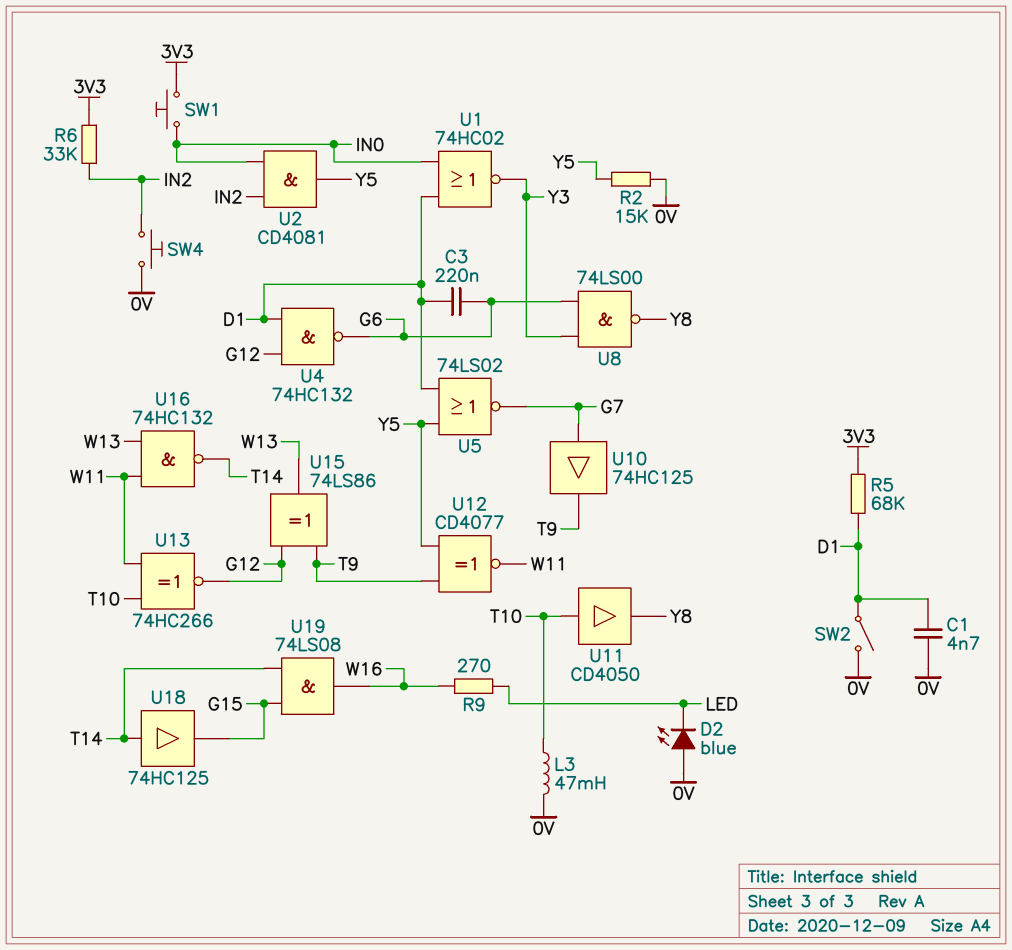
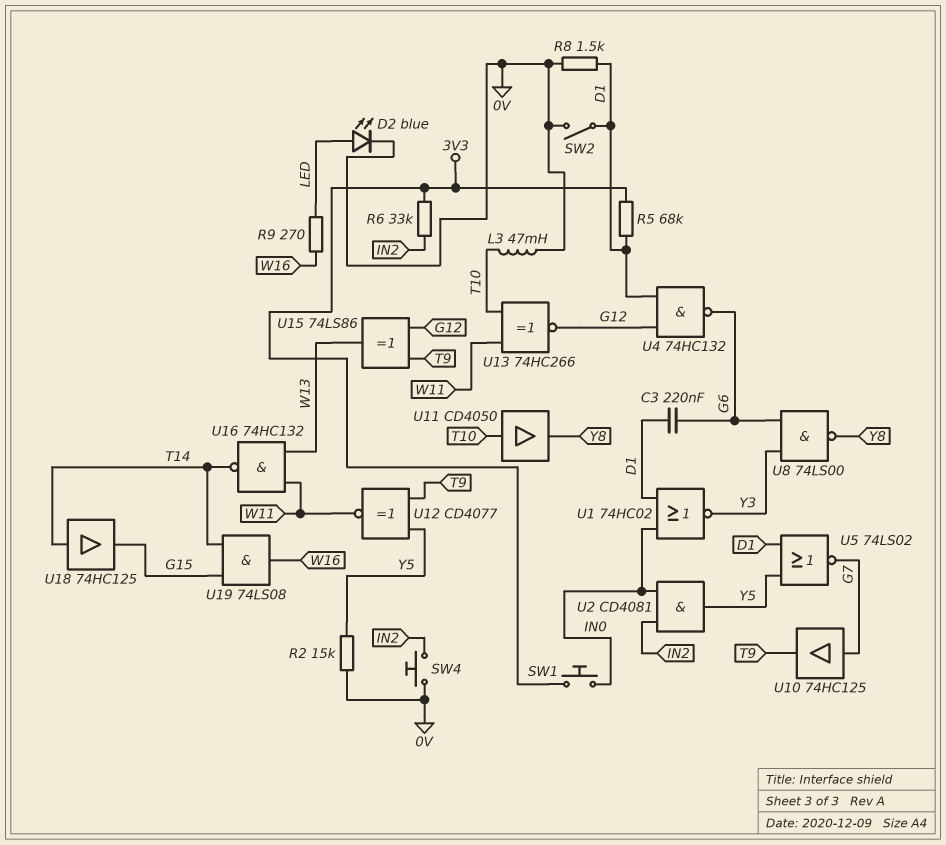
C1: 4.7nF (0V, D1) -> none
D2: LED blue (A 0V, K LED) -> LED blue (A LED, K 0V)
R8: none -> 1.5k (0V, D1)

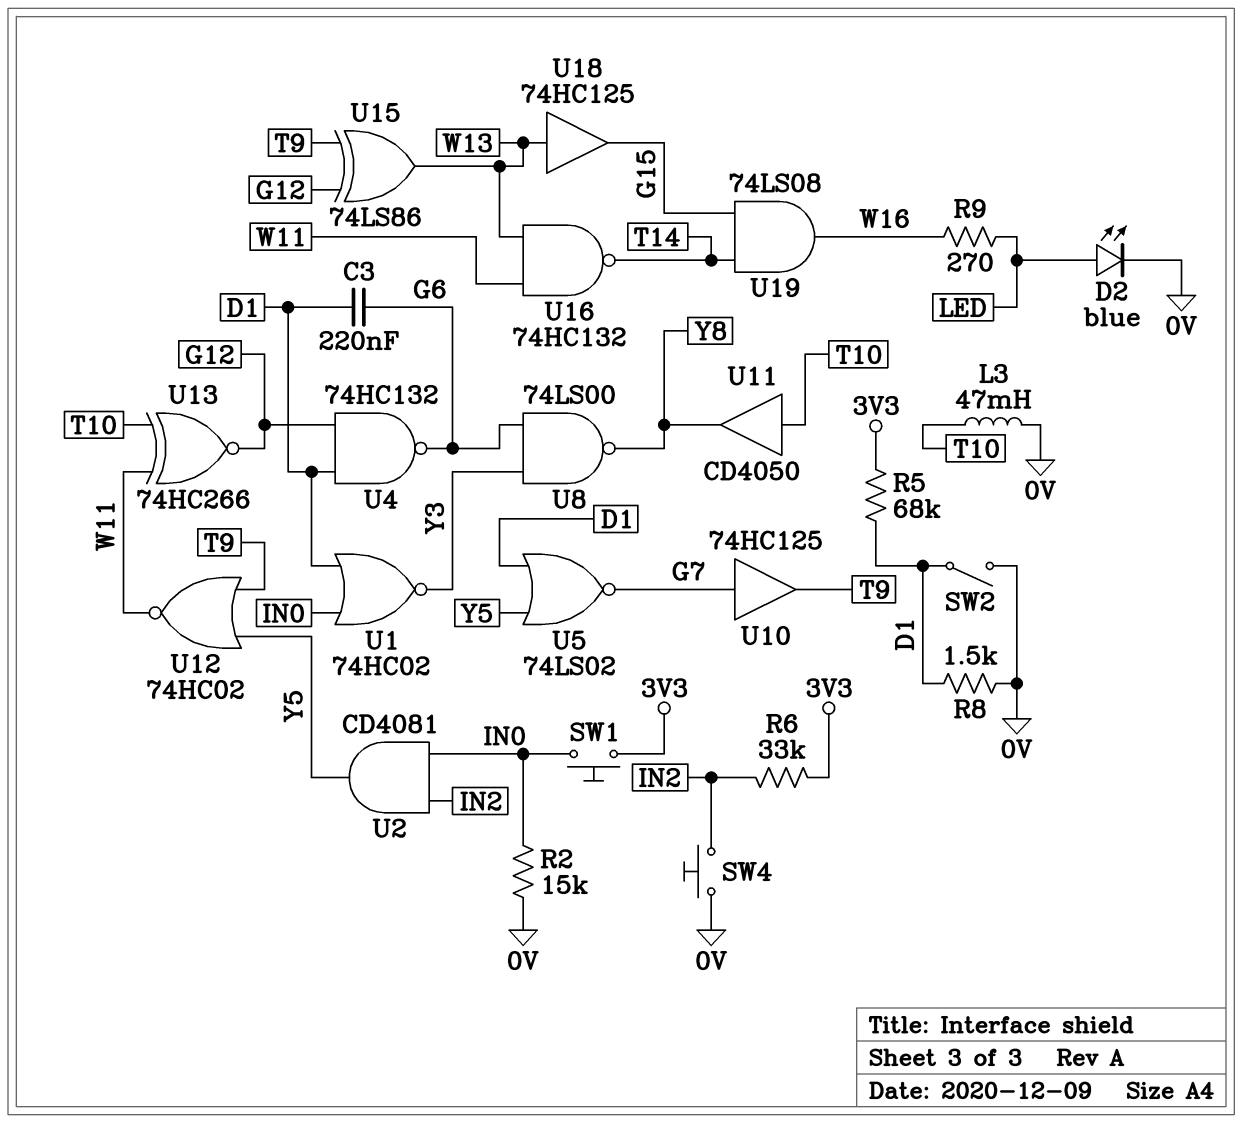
R2: 15k (0V, Y5) -> 15k (0V, IN0)
U12: XNOR CD4077 (in T9, in Y5, out W11) -> NOR 74HC02 (in T9, in Y5, out W11)
U18: buffer 74HC125 (in T14, out G15) -> buffer 74HC125 (in W13, out G15)

